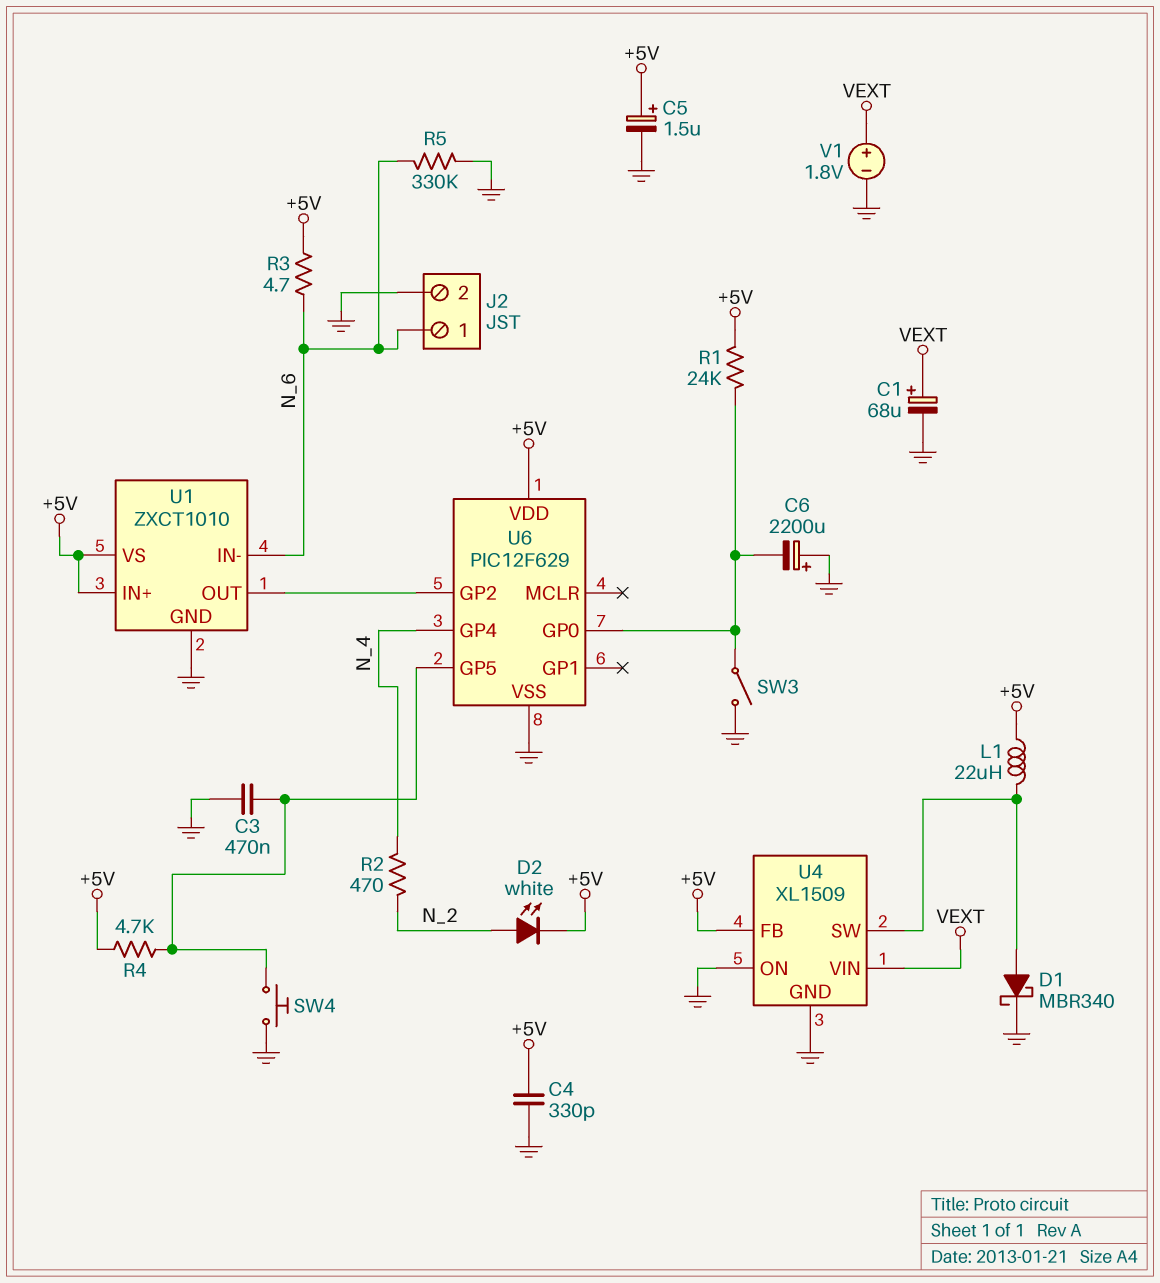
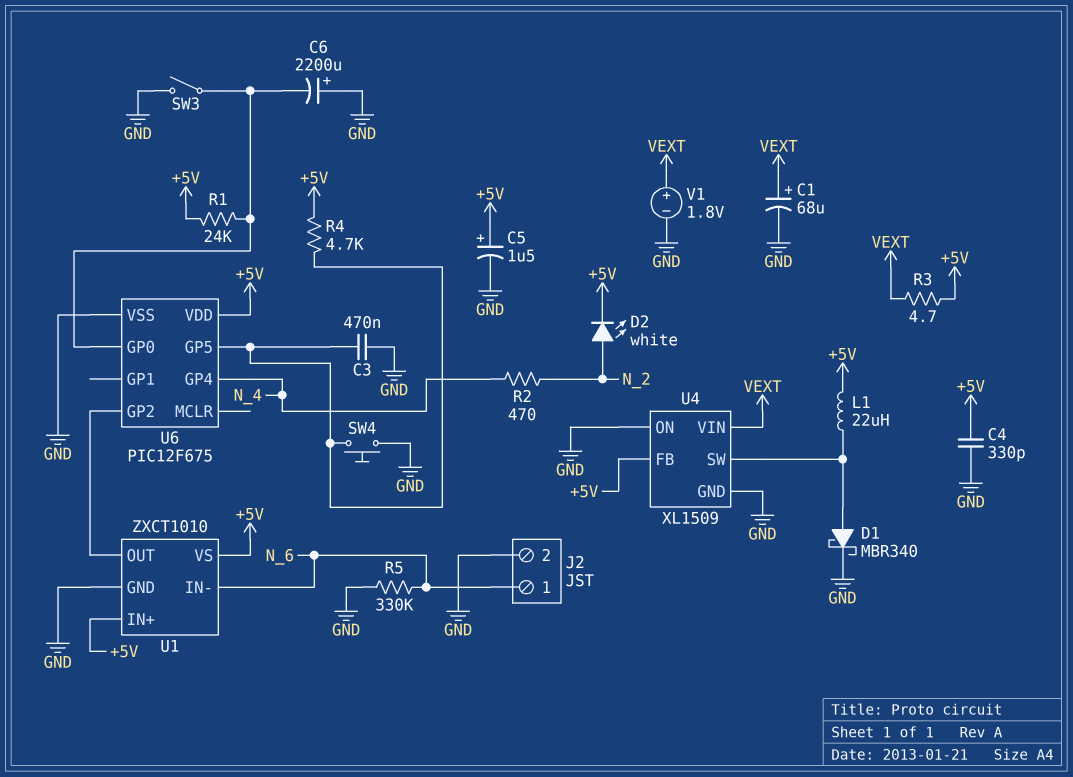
R3: 4.7 (+5V, N_6) -> 4.7 (+5V, VEXT)
U6: PIC12F629 -> PIC12F675

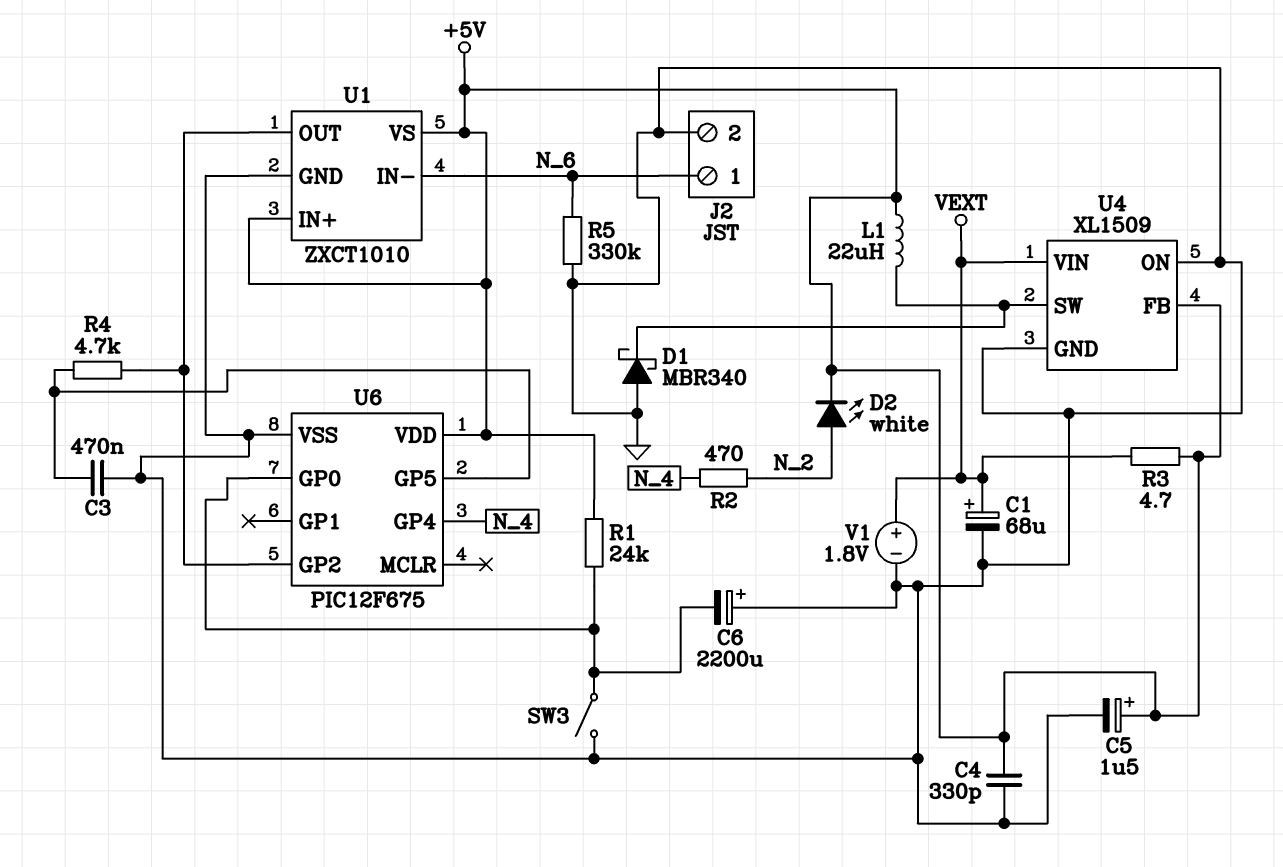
D1: schottky MBR340 (A U4/SW, K GND) -> schottky MBR340 (A GND, K U4/SW)
R4: 4.7k (+5V, U6/GP5) -> 4.7k (U1/OUT, U6/GP5)
SW4: button (GND, U6/GP5) -> none

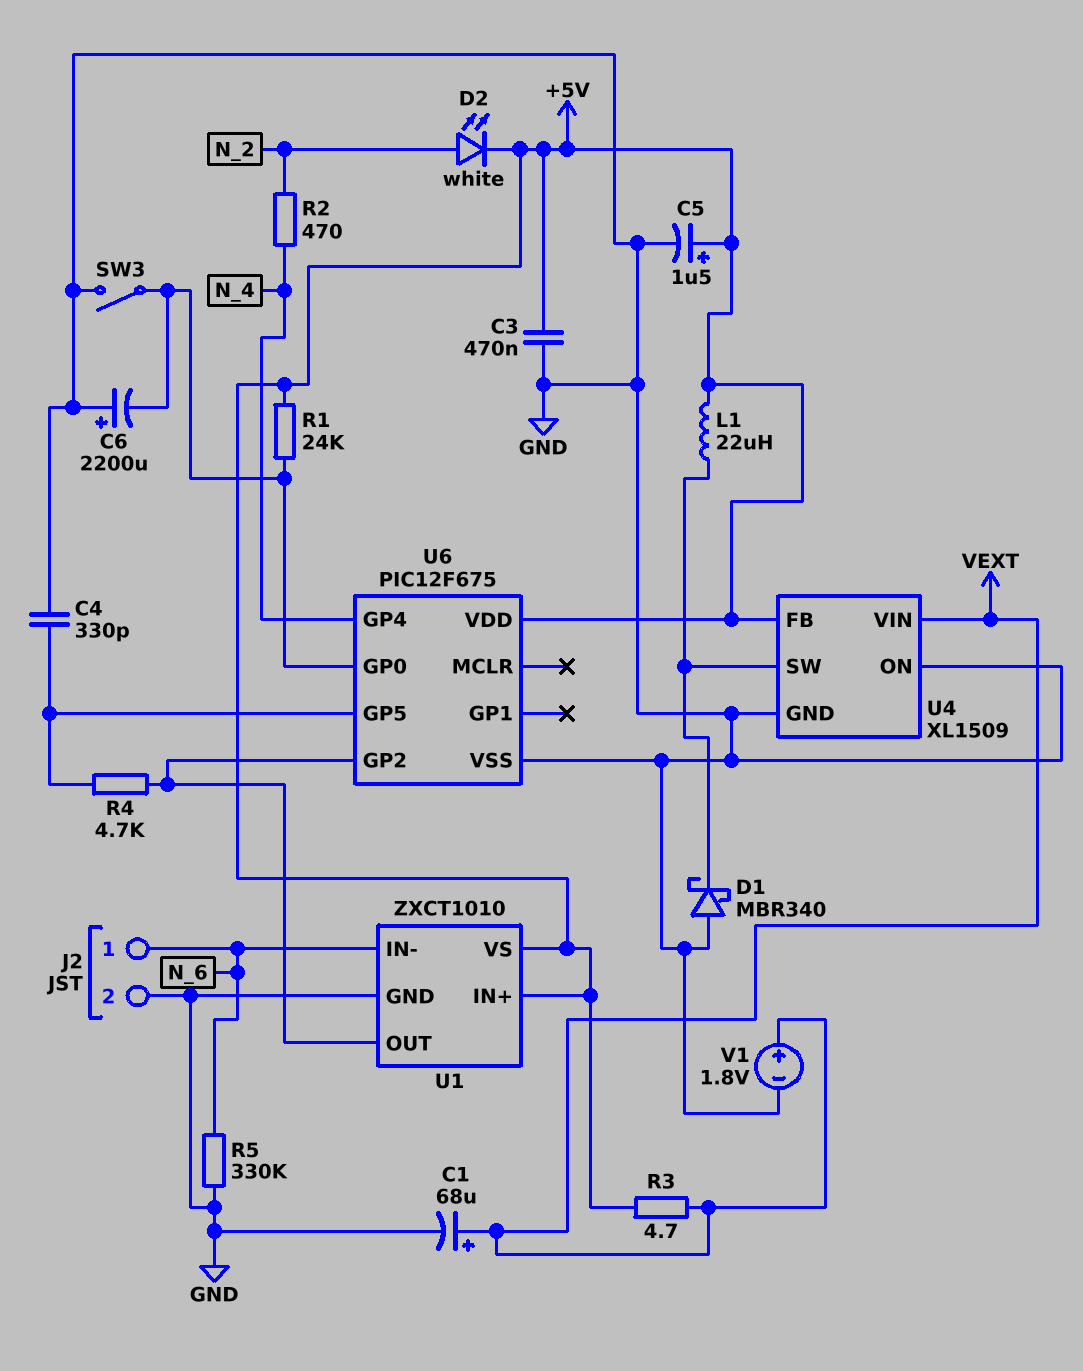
C3: 470nF (GND, U6/GP5) -> 470nF (+5V, GND)
C4: 330pF (+5V, GND) -> 330pF (GND, U6/GP5)

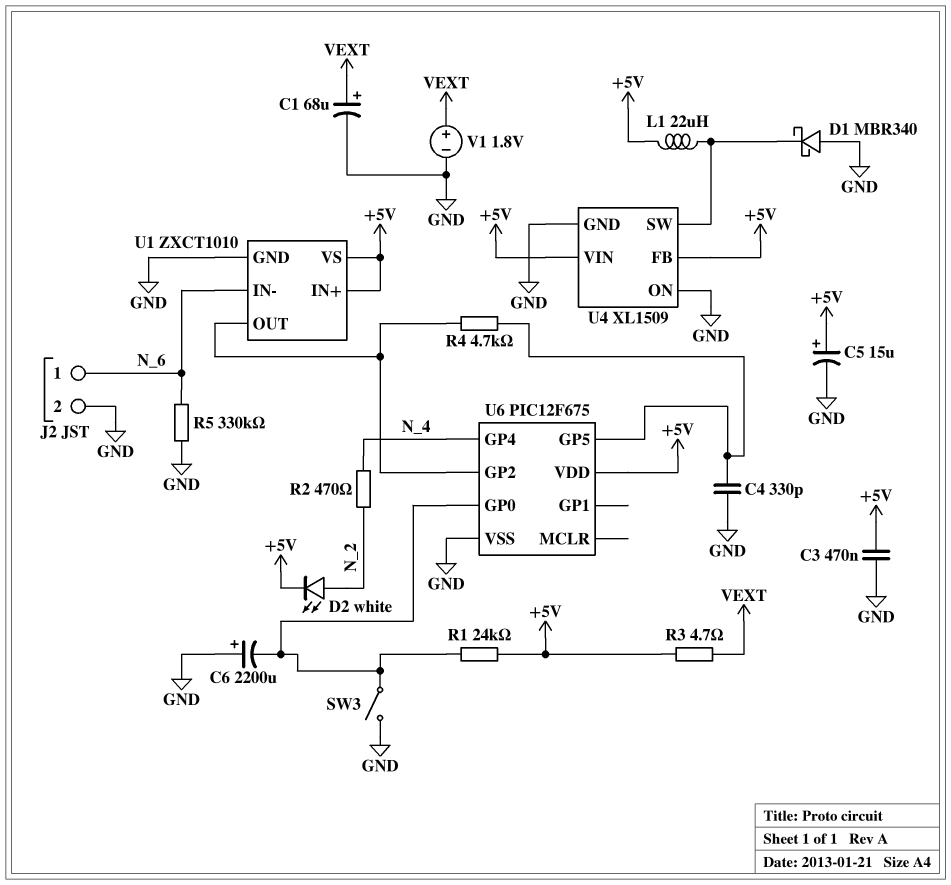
C5: 1.5uF (plus +5V, minus GND) -> 15uF (plus +5V, minus GND)
U4 pin VIN: VEXT -> +5V

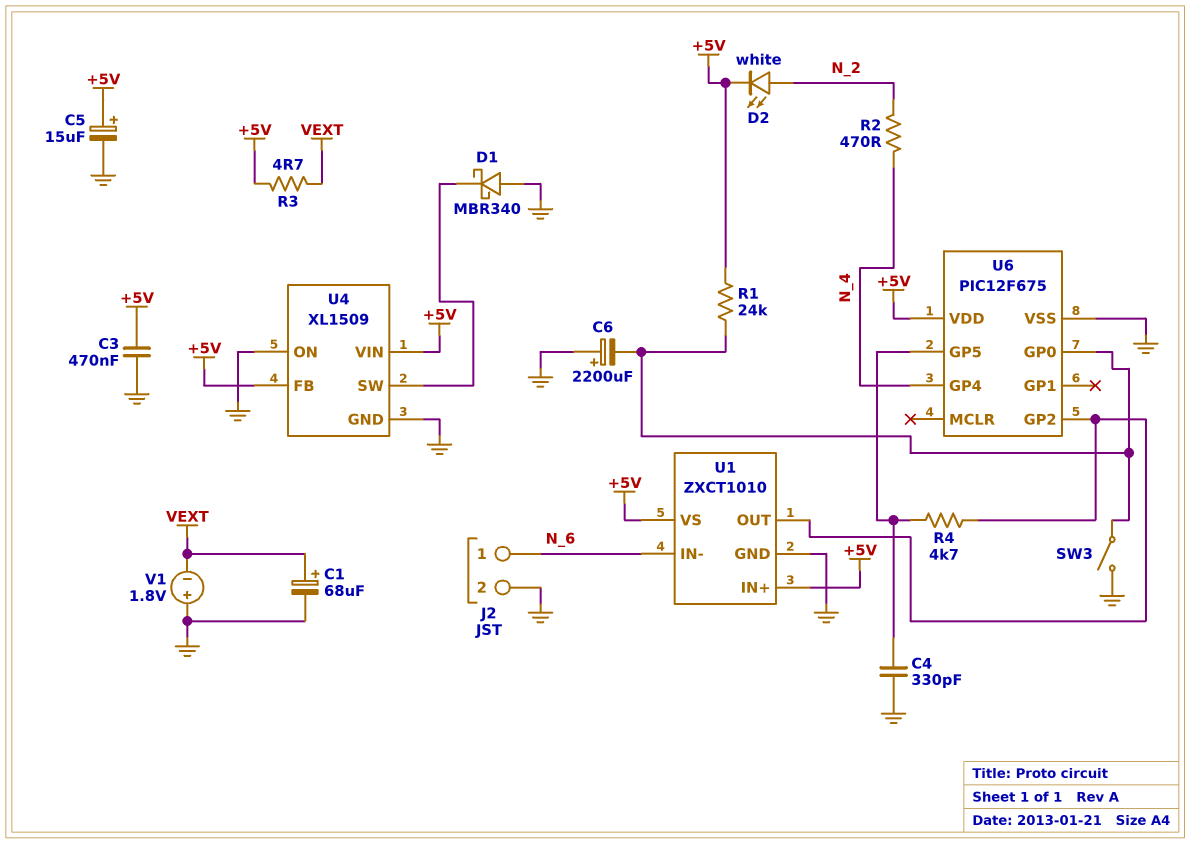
L1: 22uH (+5V, U4/SW) -> none
R5: 330k (GND, N_6) -> none
V1: 1.8V (plus VEXT, minus GND) -> 1.8V (plus GND, minus VEXT)

